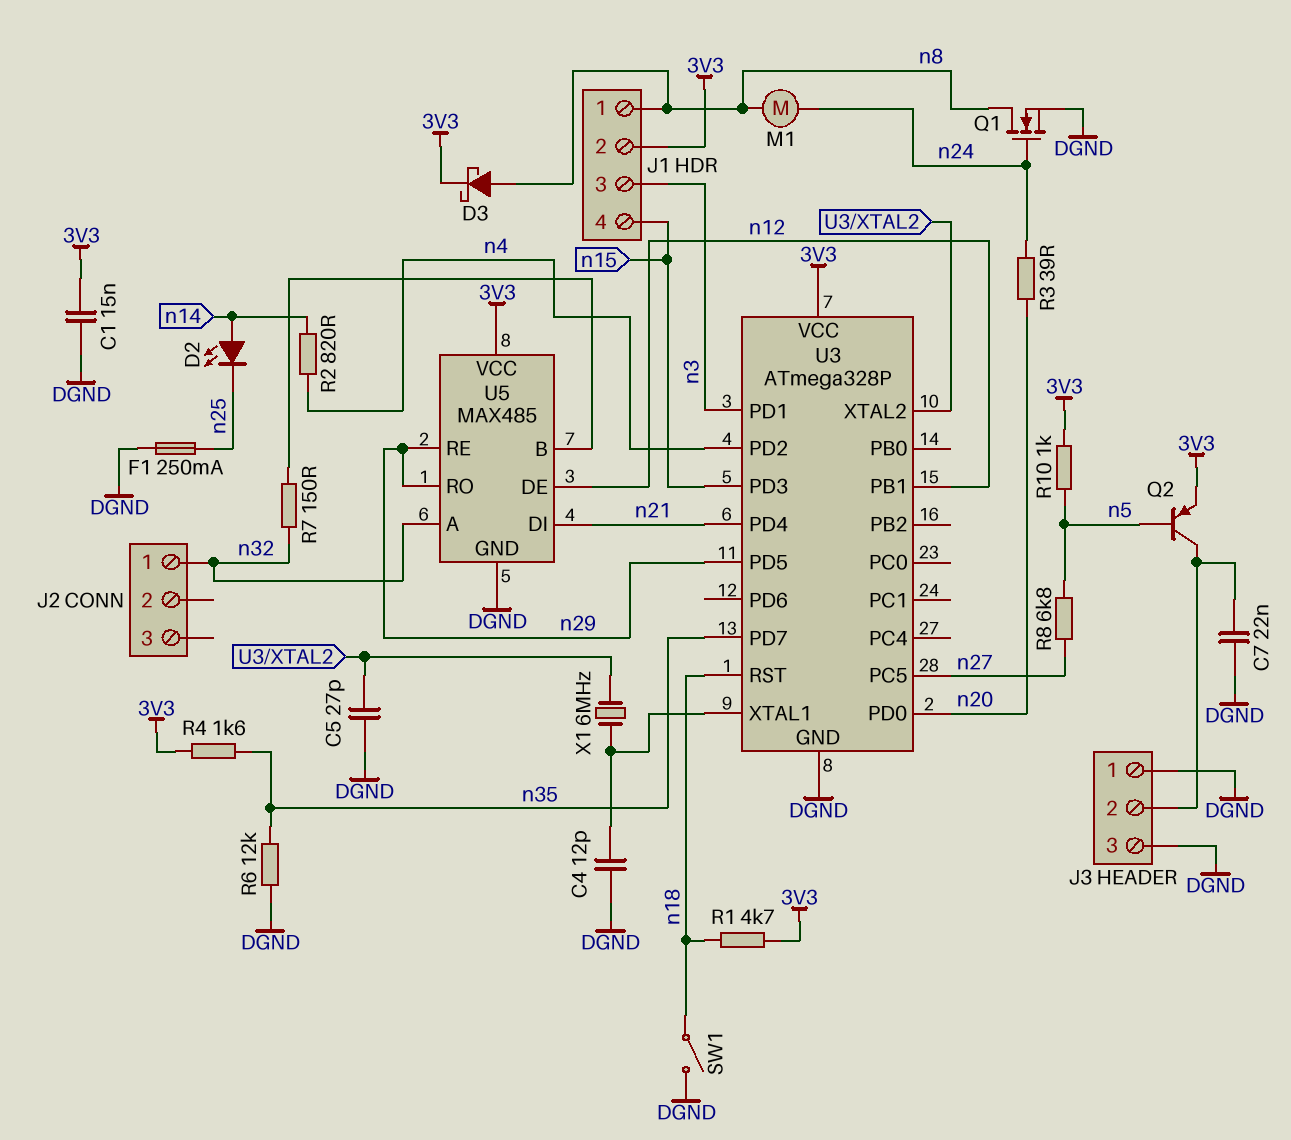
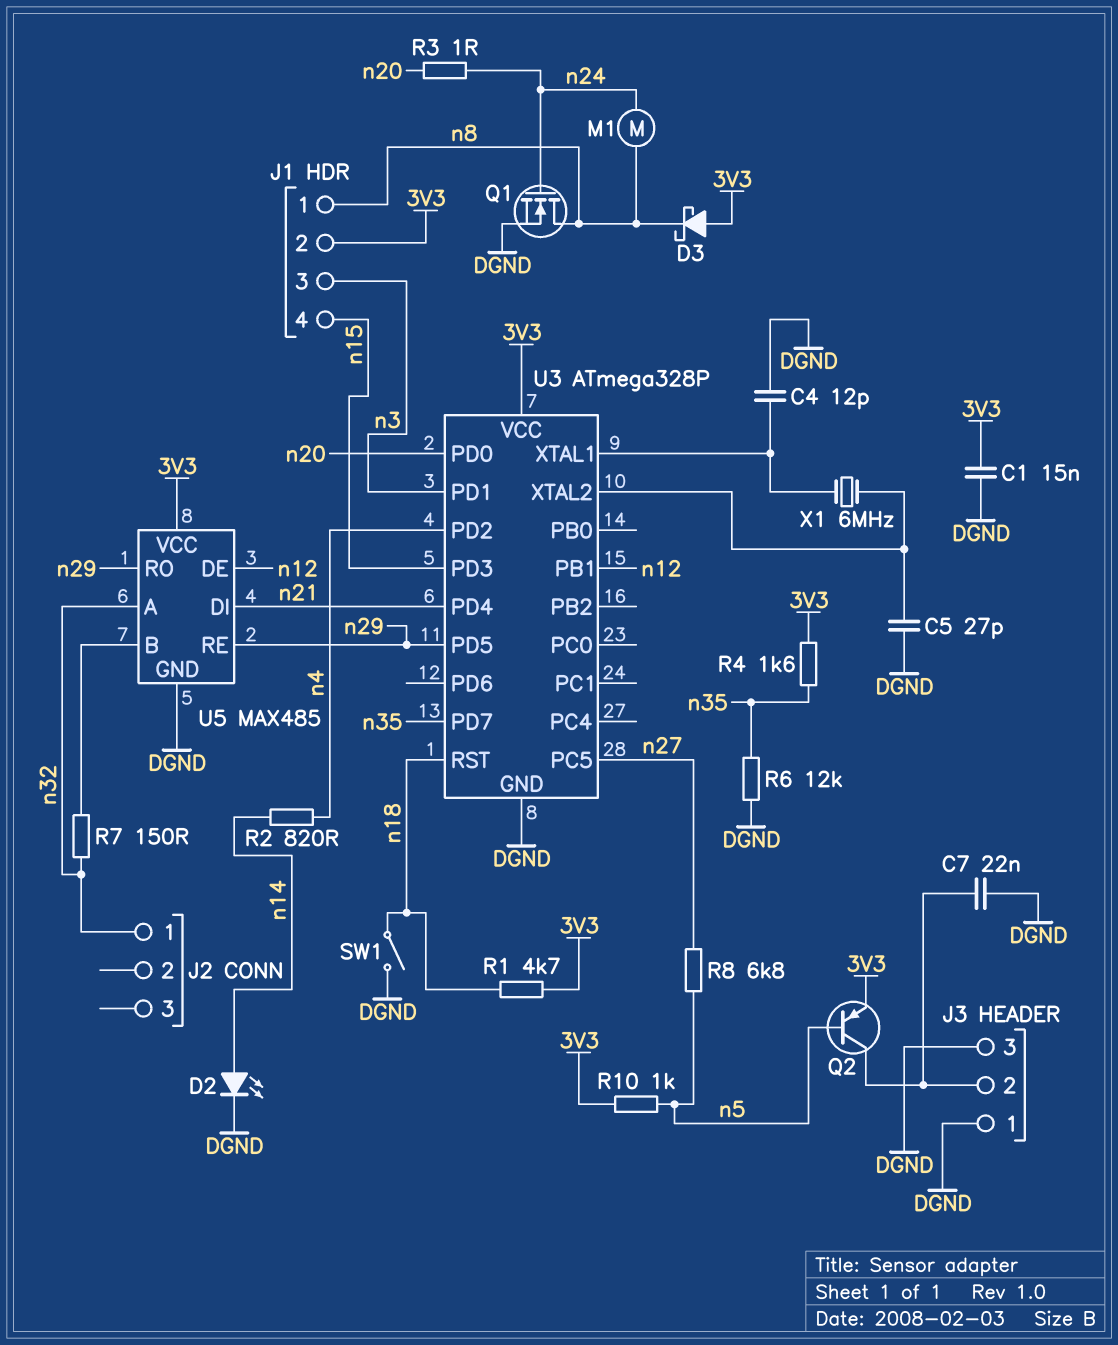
D2: LED (A n14, K n25) -> LED (A n14, K DGND)
D3: schottky (A n8, K 3V3) -> schottky (A 3V3, K n8)
F1: 250mA (DGND, n25) -> none
R3: 39 (n20, n24) -> 1 (n20, n24)

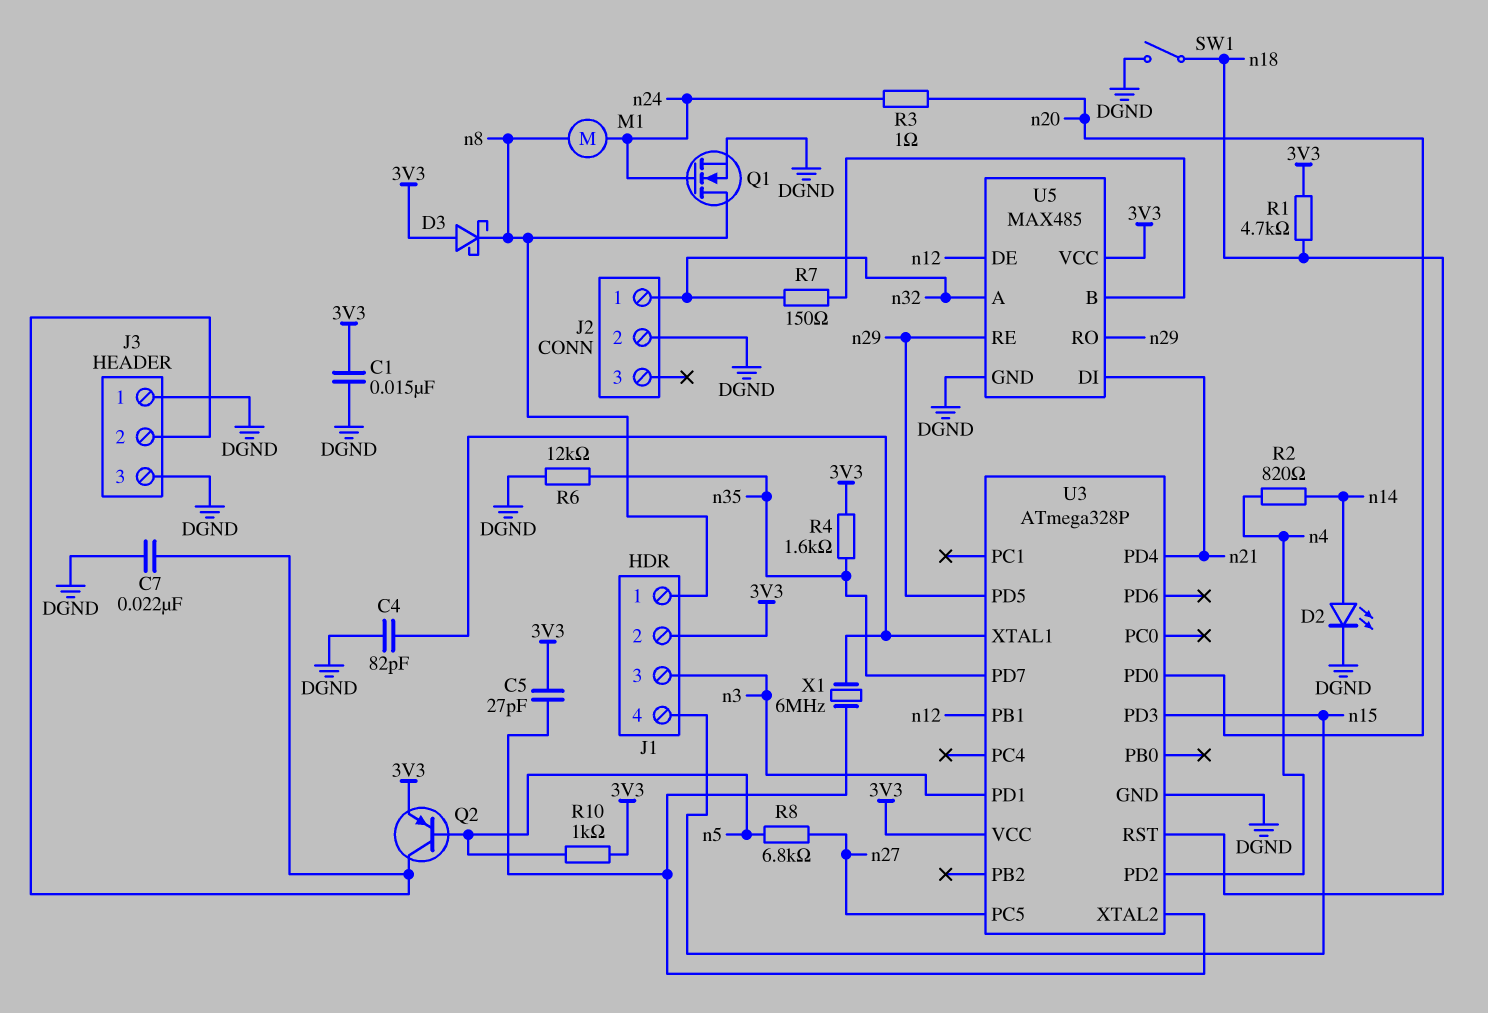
C4: 12pF (DGND, U3/XTAL1) -> 82pF (DGND, U3/XTAL1)
C5: 27pF (DGND, U3/XTAL2) -> 27pF (3V3, U3/XTAL2)
J2 pin 2: none -> DGND

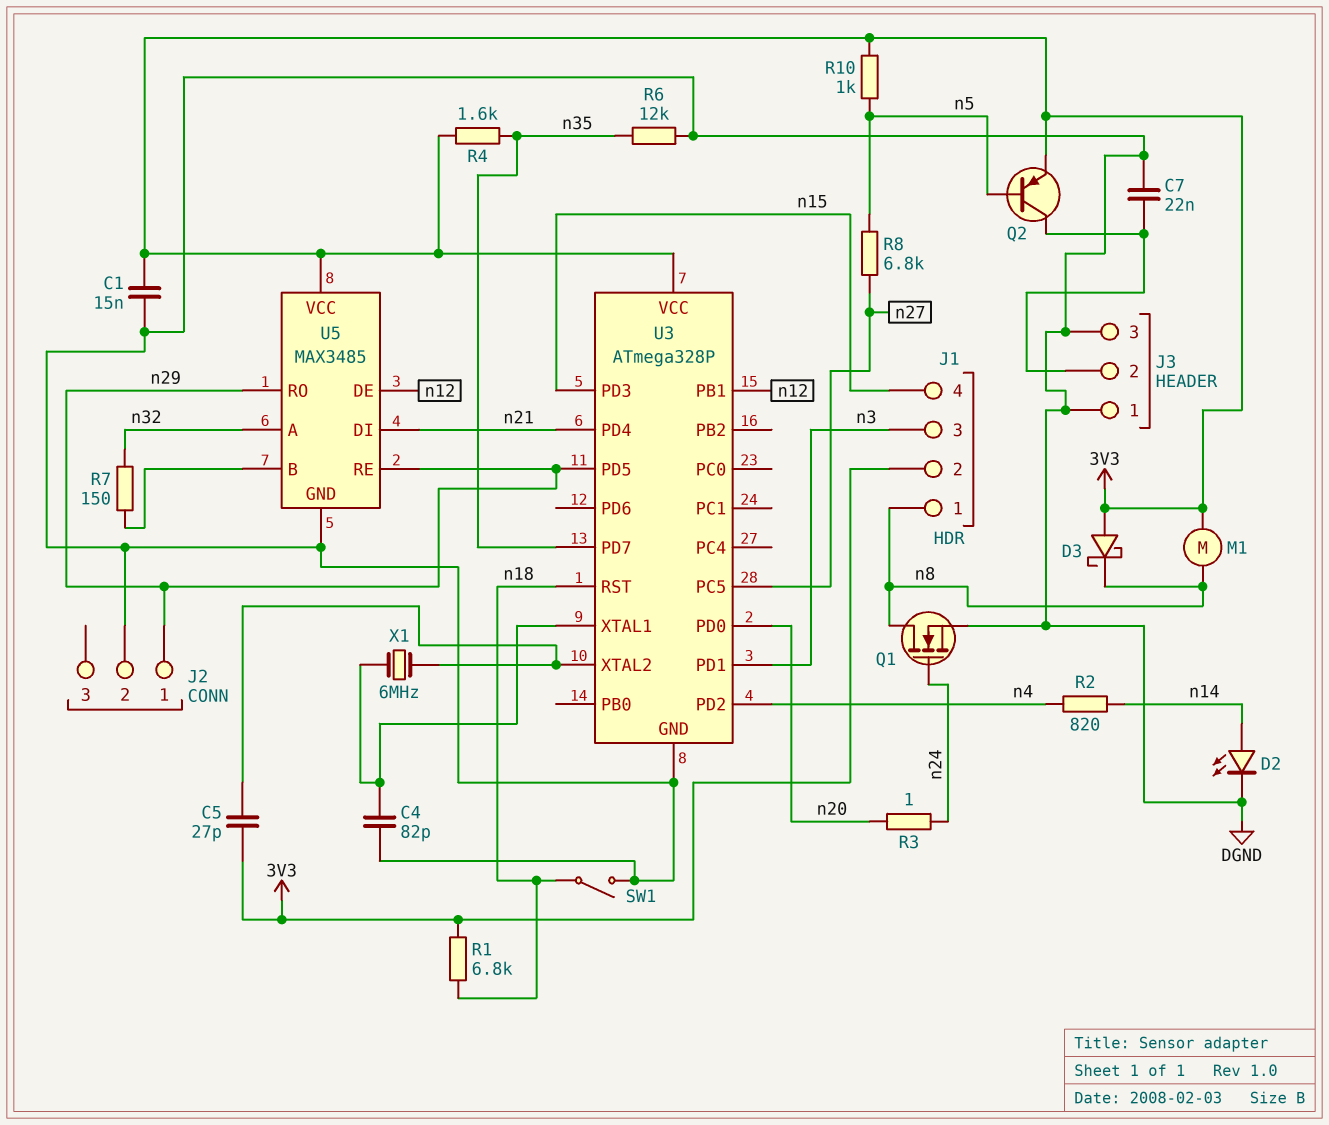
J2 pin 1: n32 -> n29
M1: motor (n8, n24) -> motor (3V3, n8)
R1: 4.7k (3V3, n18) -> 6.8k (3V3, n18)
U5: MAX485 -> MAX3485

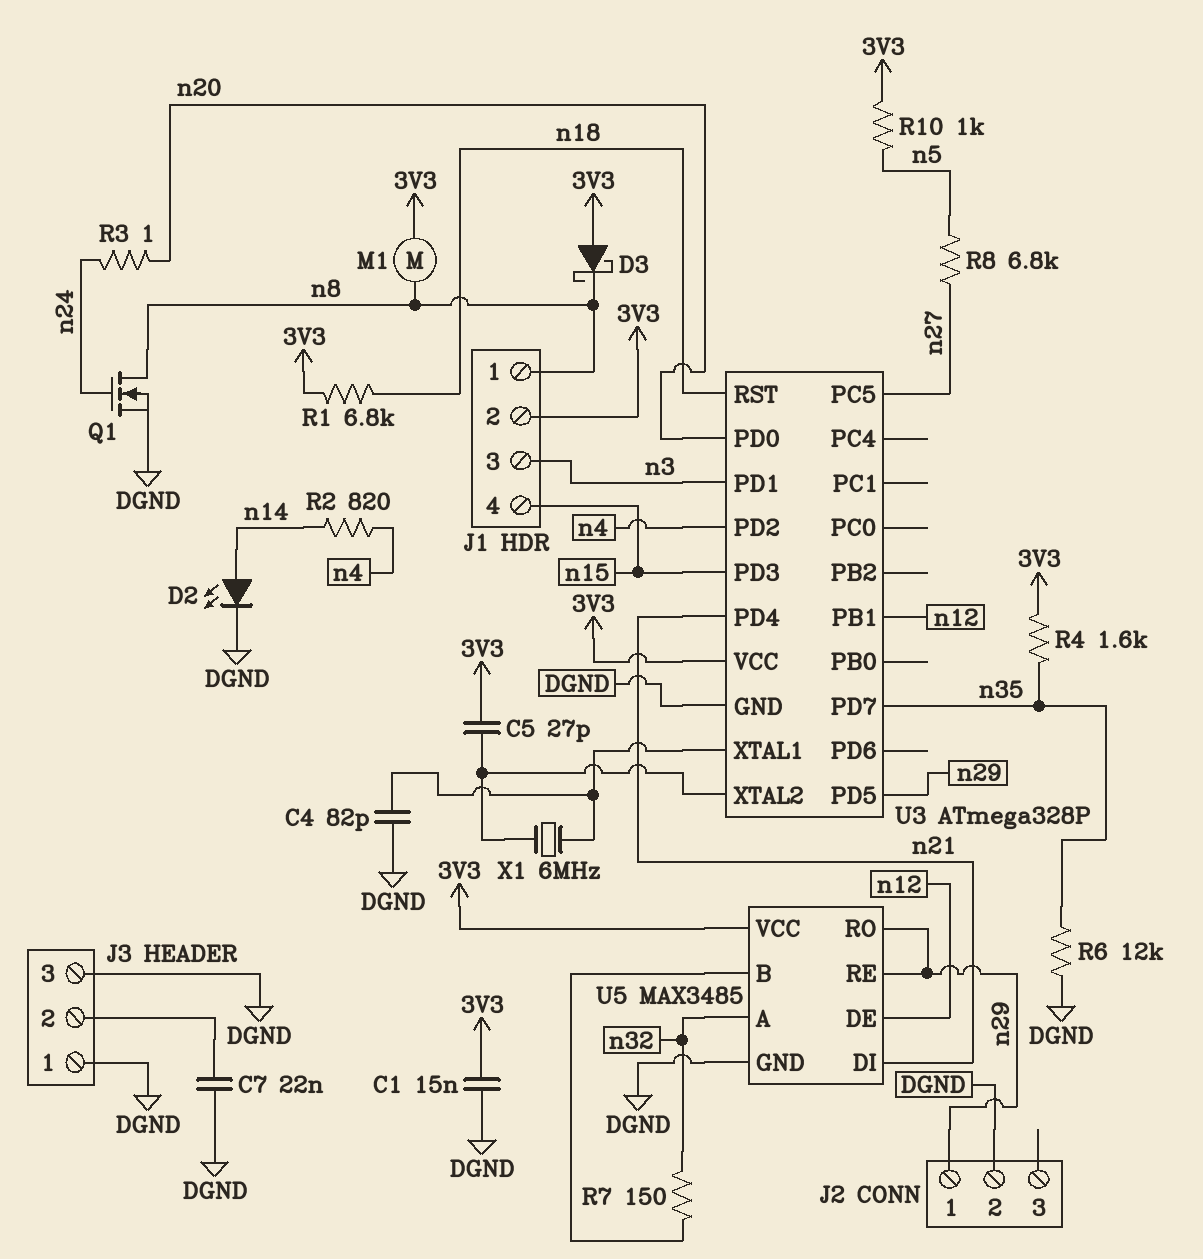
Q2: PNP (B n5, C J3/2, E 3V3) -> none
SW1: switch (DGND, n18) -> none

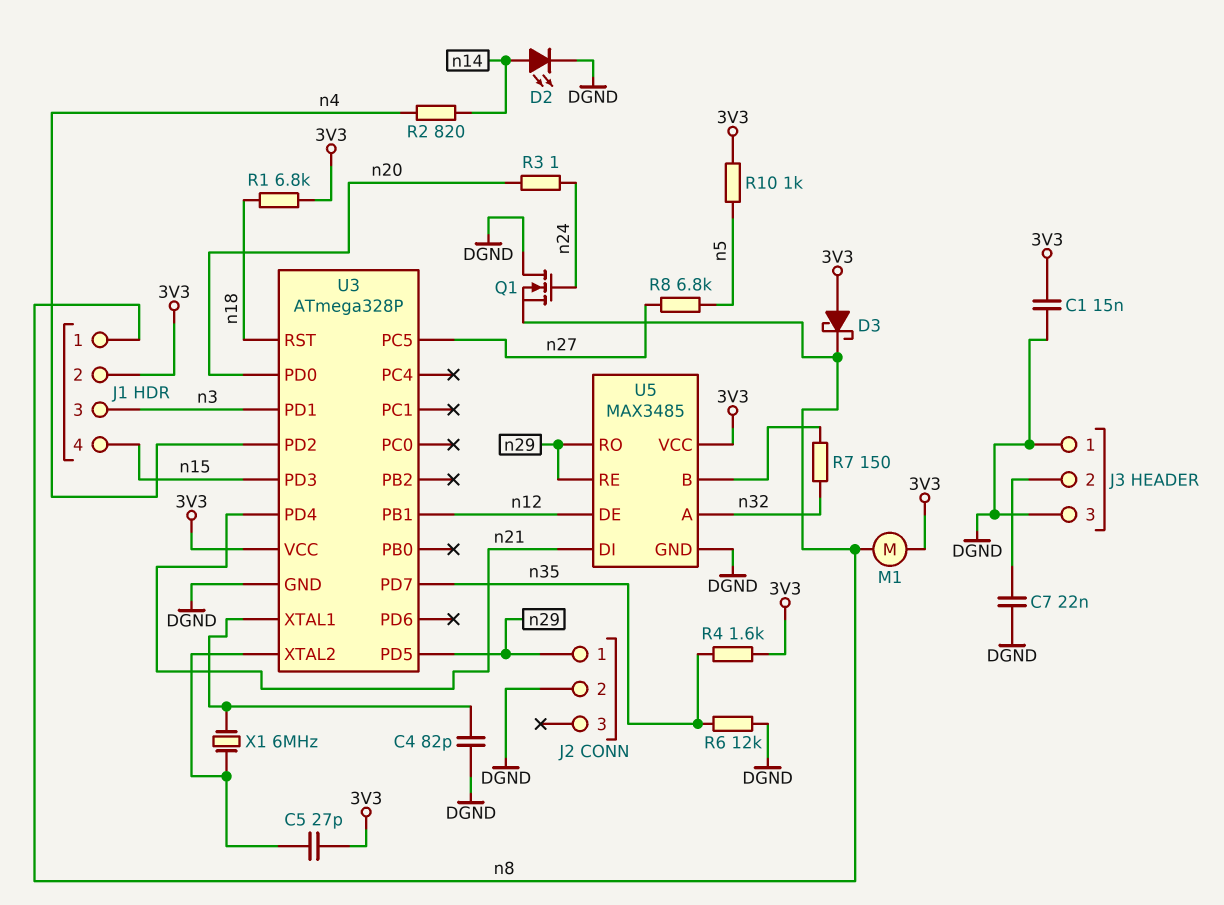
Q1: NMOS (G n24, D n8, S DGND) -> NMOS (G n24, D DGND, S n8)

